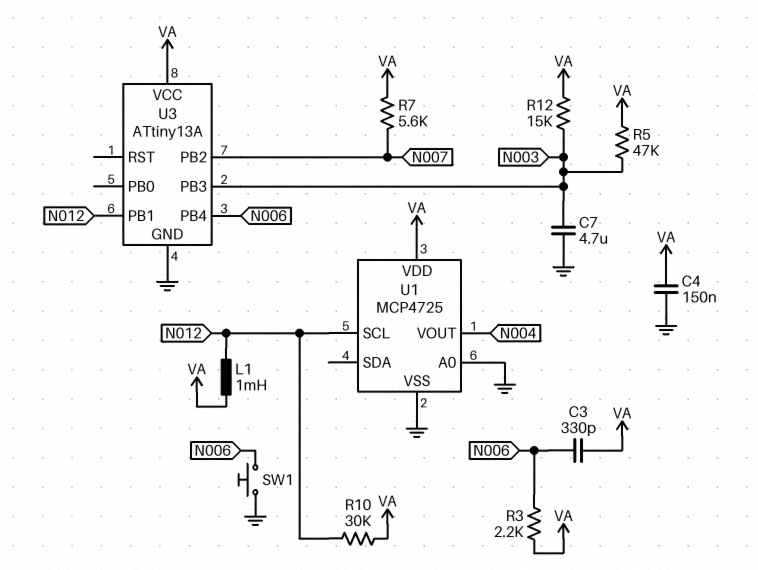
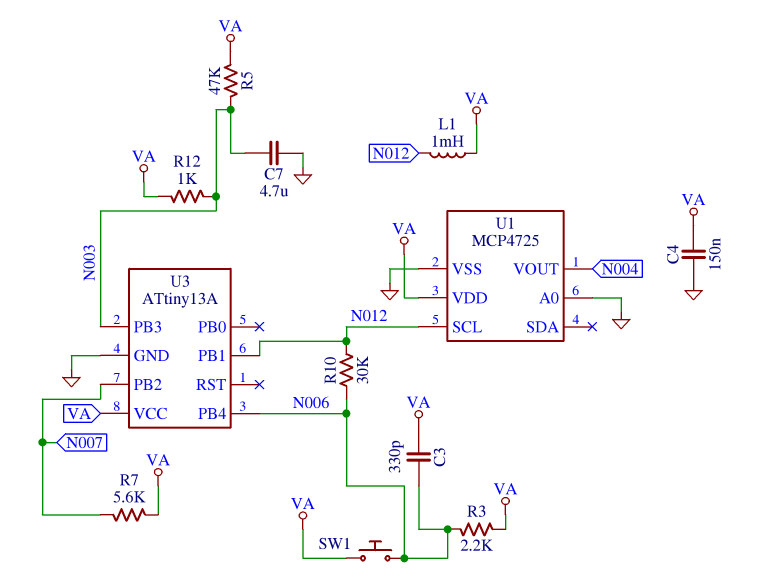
R10: 30k (N012, VA) -> 30k (N006, N012)
R12: 15k (N003, VA) -> 1k (N003, VA)
SW1: button (GND, N006) -> button (N006, VA)

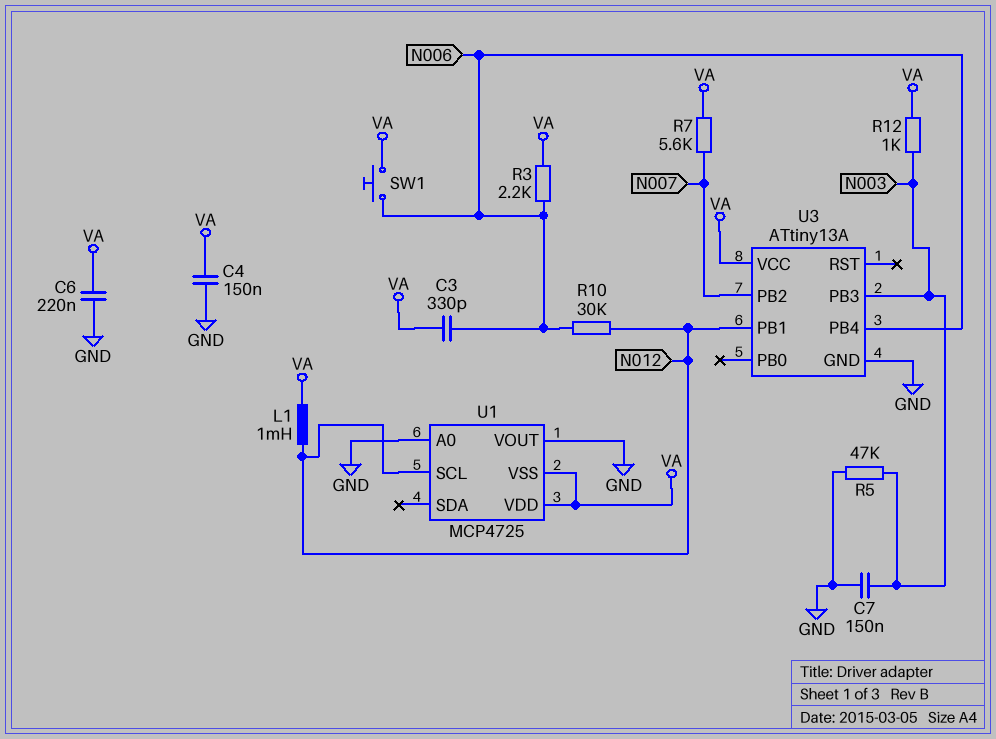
C6: none -> 220nF (GND, VA)
C7: 4.7uF (GND, N003) -> 150nF (GND, N003)
R5: 47k (N003, VA) -> 47k (GND, N003)
U1 pin VOUT: N004 -> GND
U1 pin VSS: GND -> VA

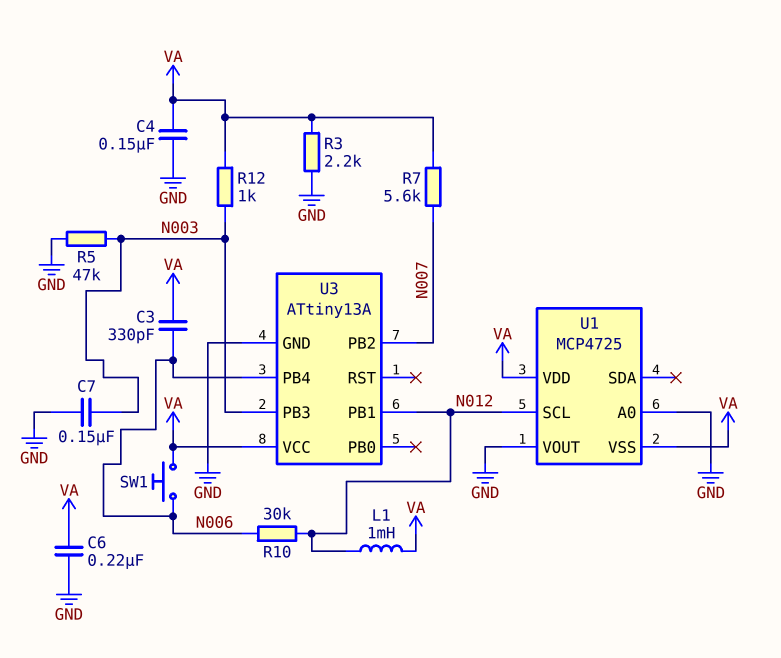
R3: 2.2k (N006, VA) -> 2.2k (GND, VA)

